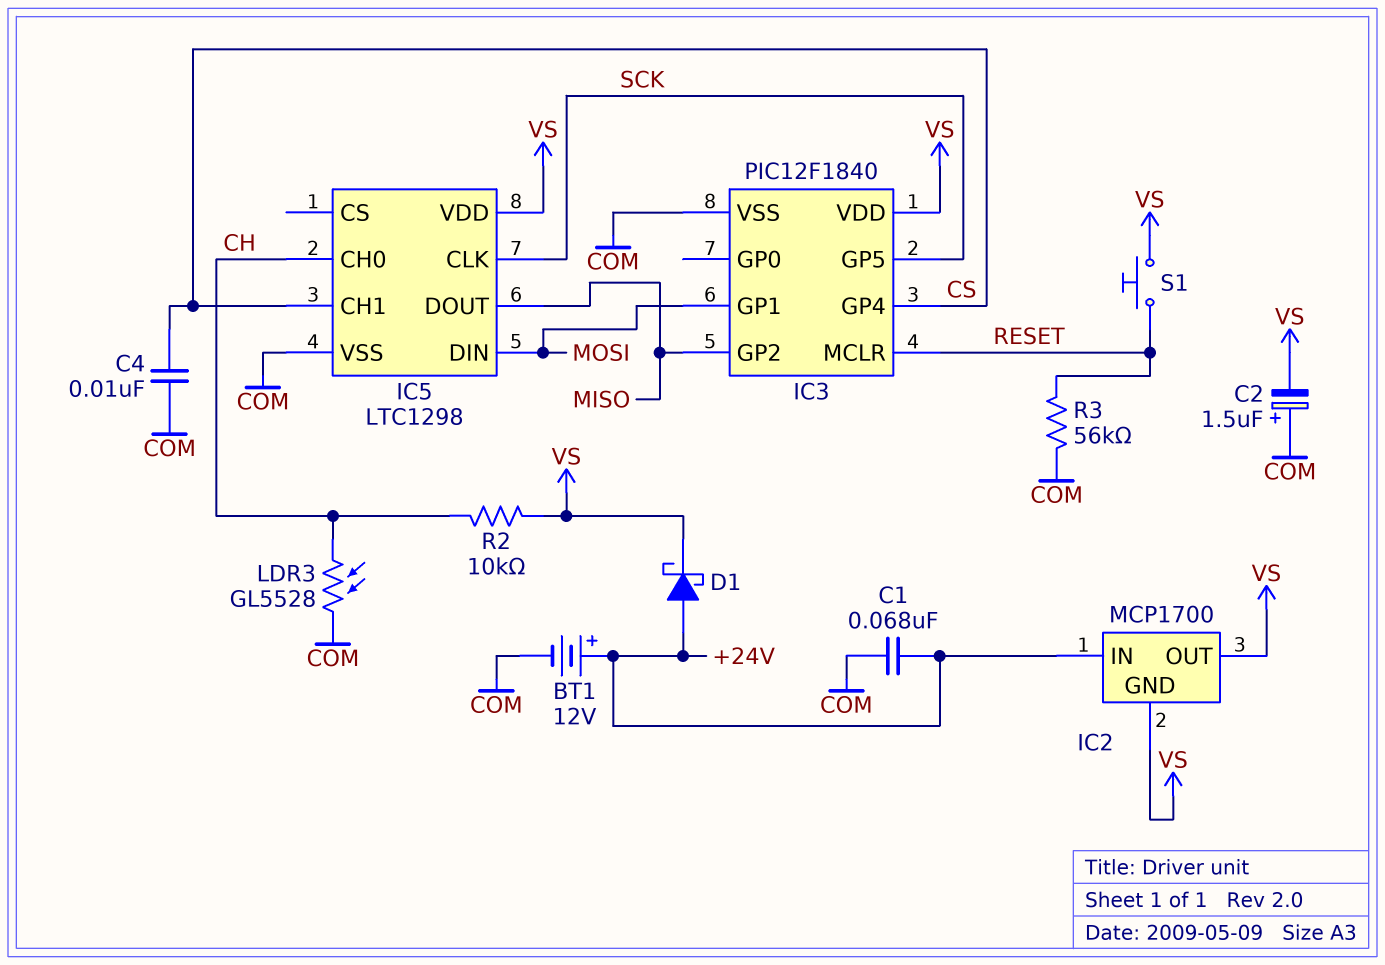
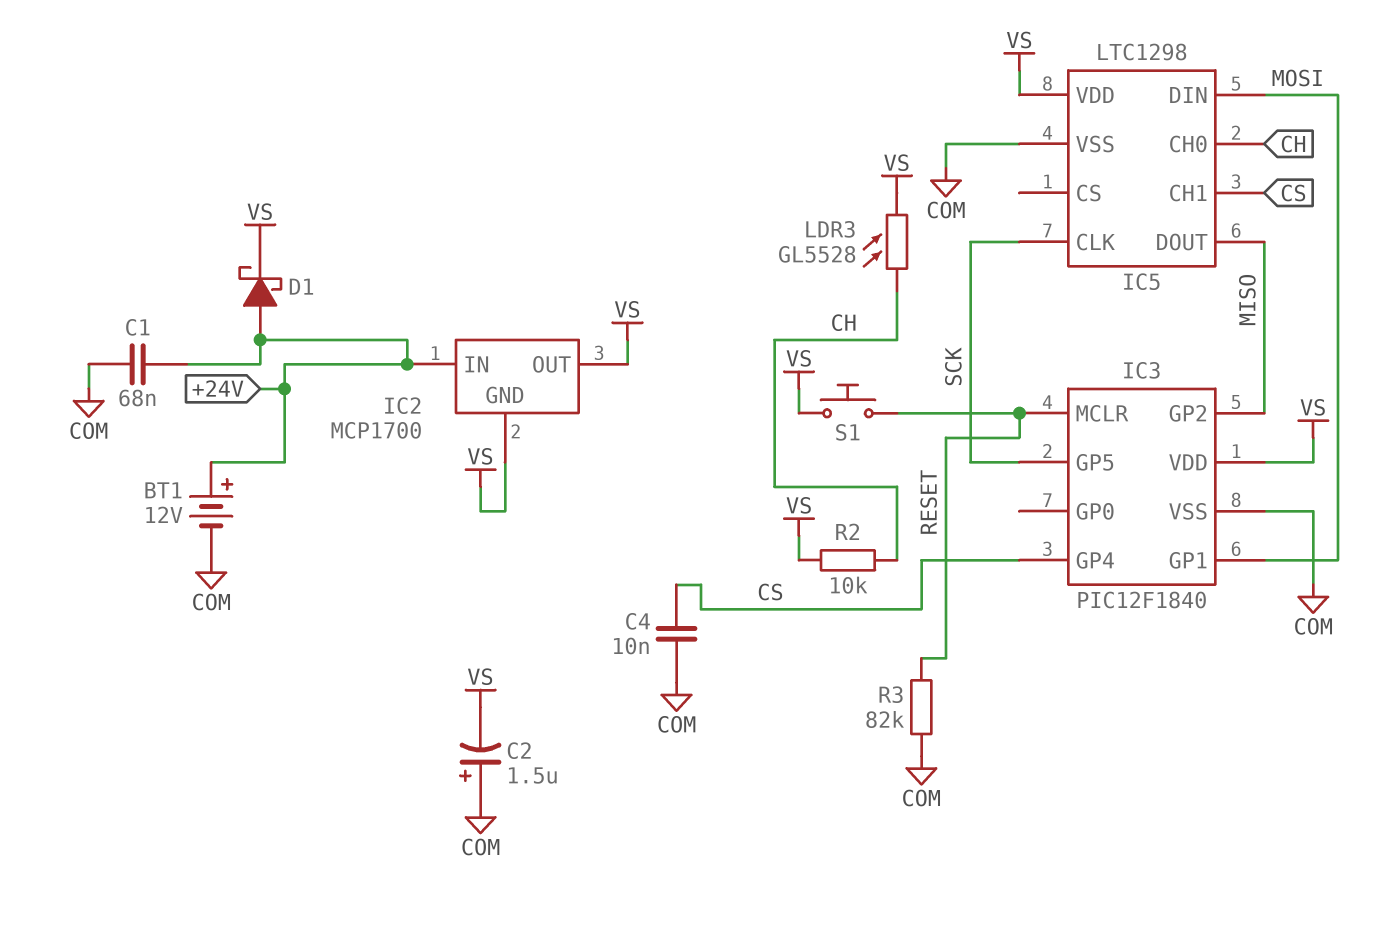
LDR3: GL5528 (CH, COM) -> GL5528 (CH, VS)
R3: 56k (COM, RESET) -> 82k (COM, RESET)

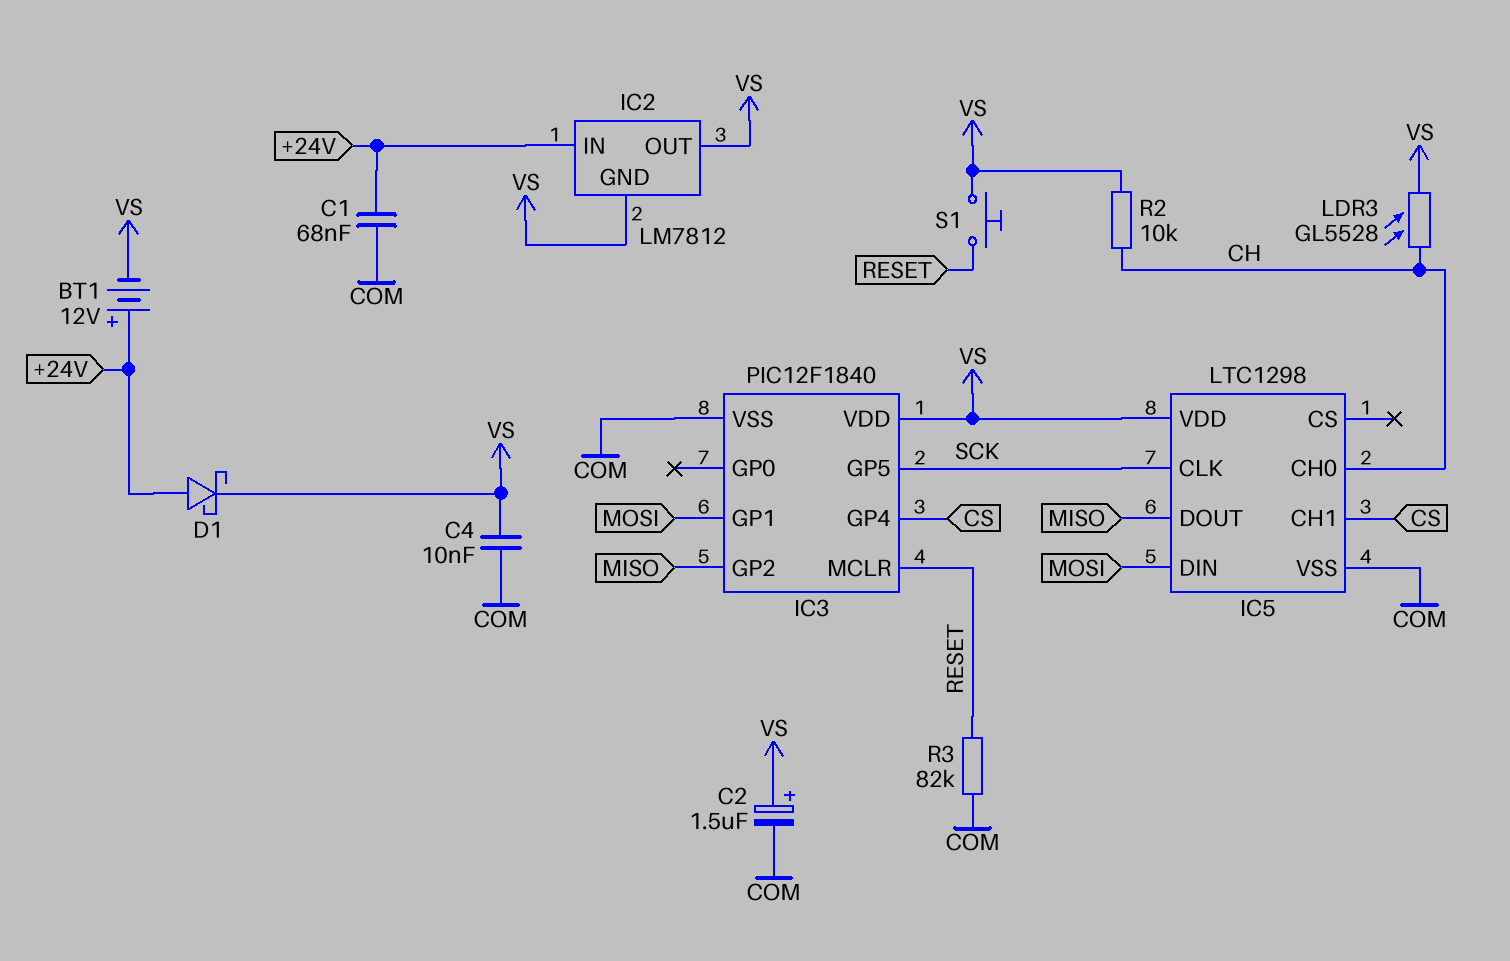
BT1: 12V (plus +24V, minus COM) -> 12V (plus +24V, minus VS)
C2: 1.5uF (plus COM, minus VS) -> 1.5uF (plus VS, minus COM)
C4: 10nF (COM, CS) -> 10nF (COM, VS)
IC2: MCP1700 -> LM7812

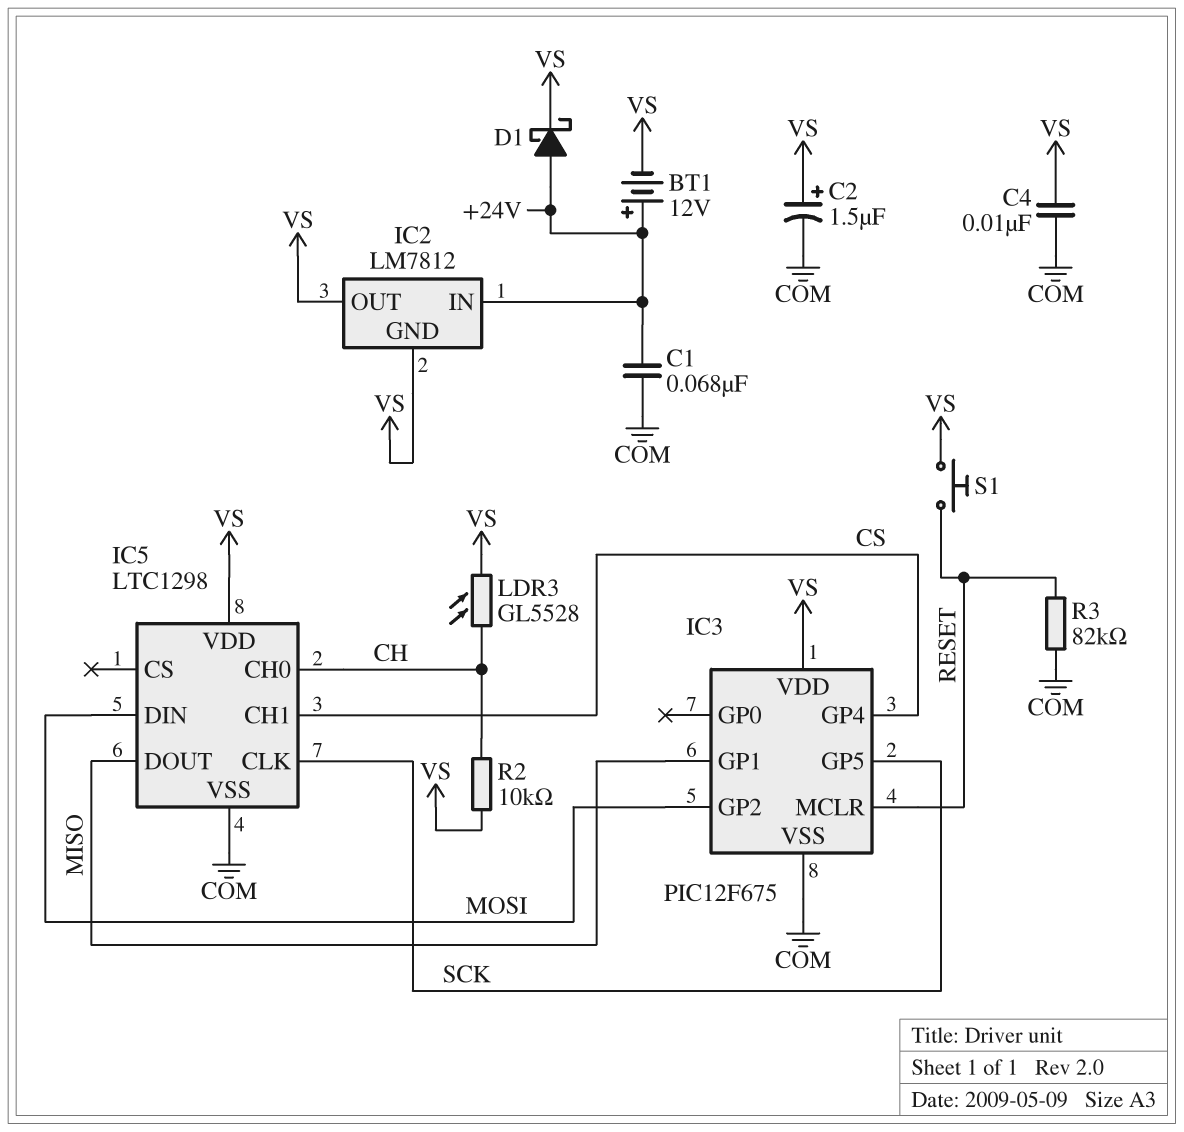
IC3: PIC12F1840 -> PIC12F675
IC3 pin GP1: MOSI -> MISO
IC3 pin GP2: MISO -> MOSI

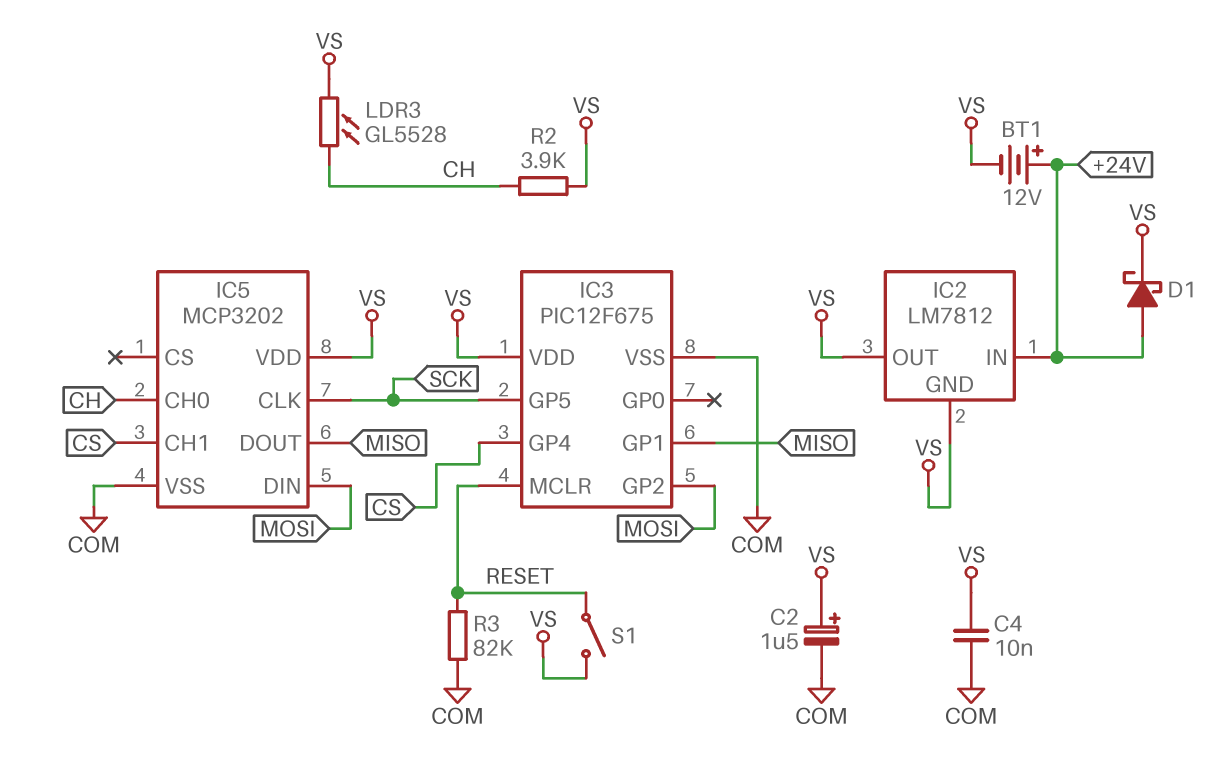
C1: 68nF (+24V, COM) -> none
IC5: LTC1298 -> MCP3202
R2: 10k (CH, VS) -> 3.9k (CH, VS)
S1: button (RESET, VS) -> switch (RESET, VS)

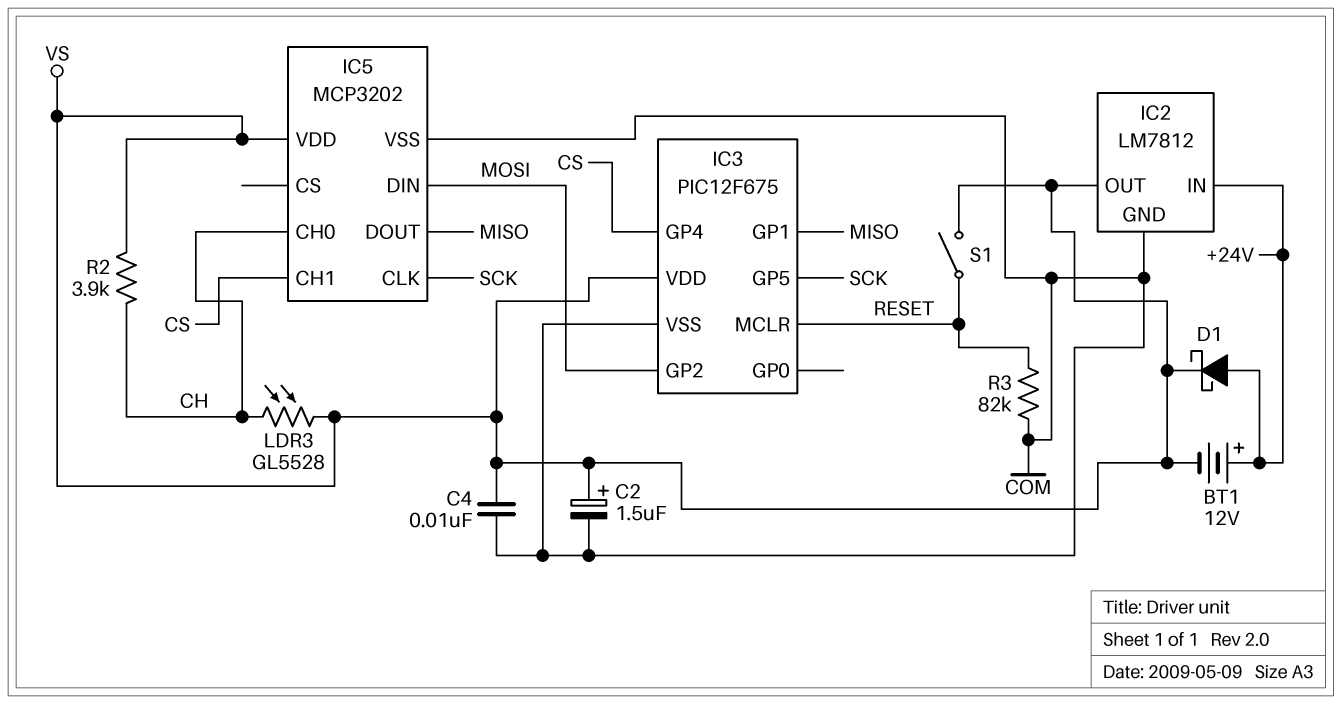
IC2 pin GND: VS -> COM

